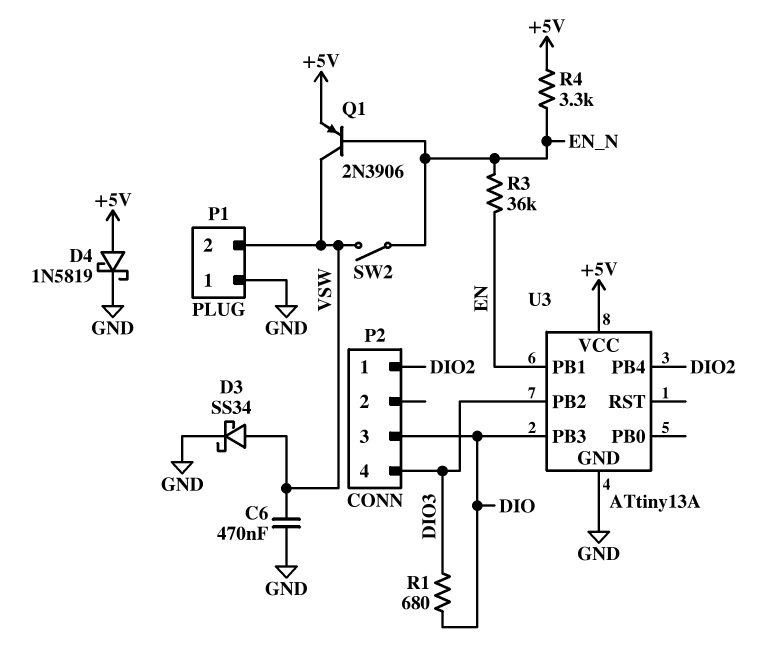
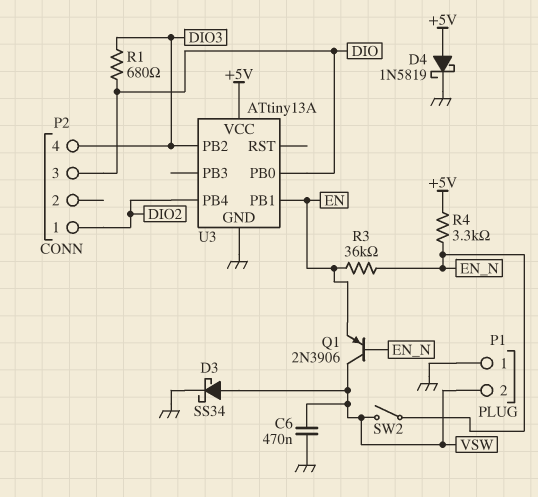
Q1: PNP 2N3906 (B EN_N, C VSW, E +5V) -> PNP 2N3906 (B EN_N, C VSW, E EN)
U3 pin PB0: none -> DIO
U3 pin PB3: DIO -> none

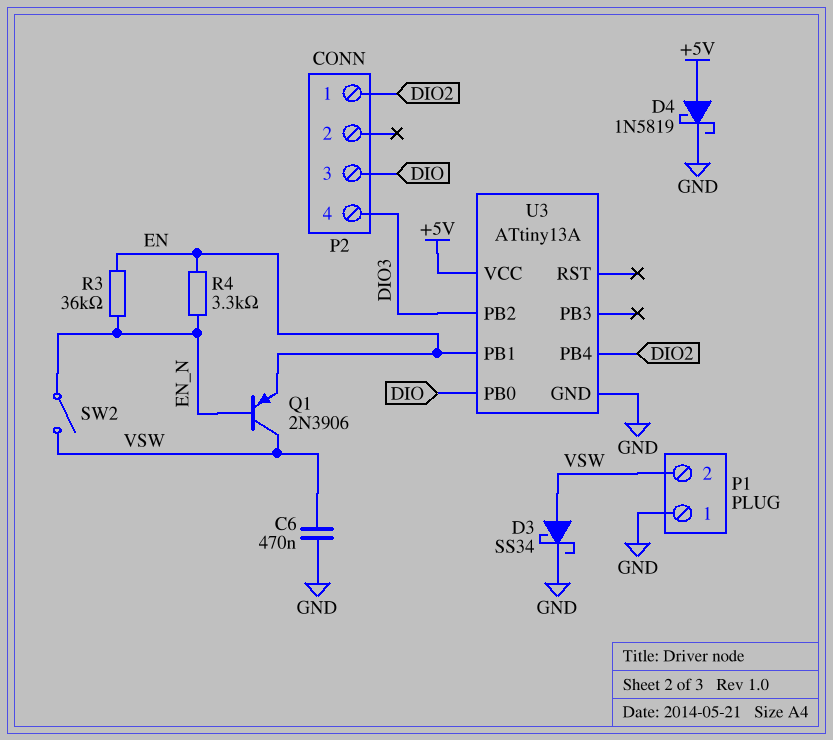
R1: 680 (DIO, DIO3) -> none
R4: 3.3k (+5V, EN_N) -> 3.3k (EN, EN_N)

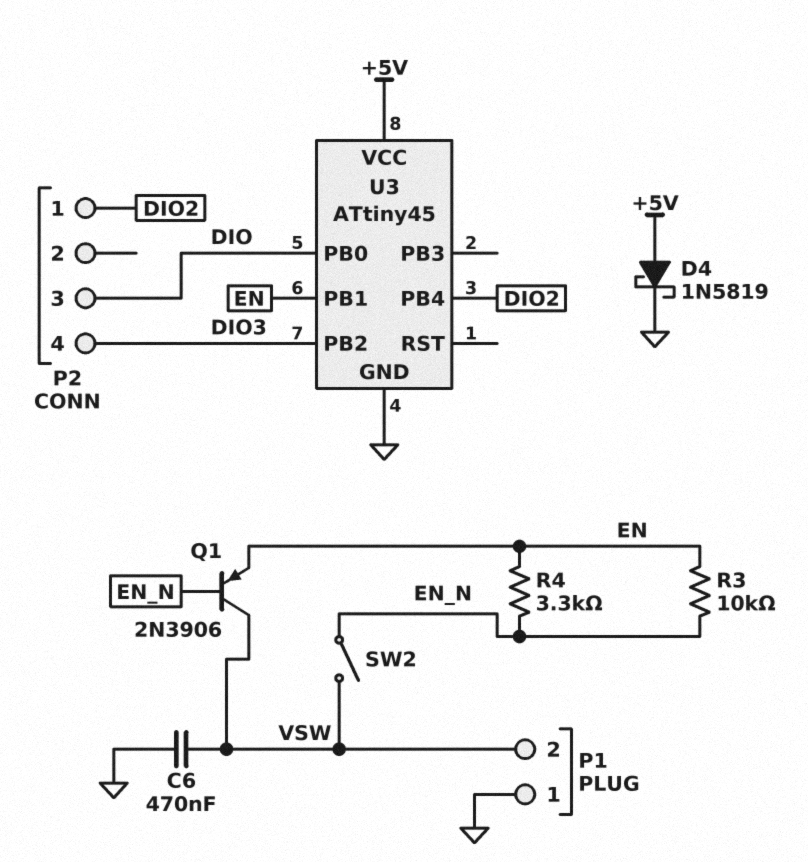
D3: schottky SS34 (A VSW, K GND) -> none
R3: 36k (EN, EN_N) -> 10k (EN, EN_N)
U3: ATtiny13A -> ATtiny45

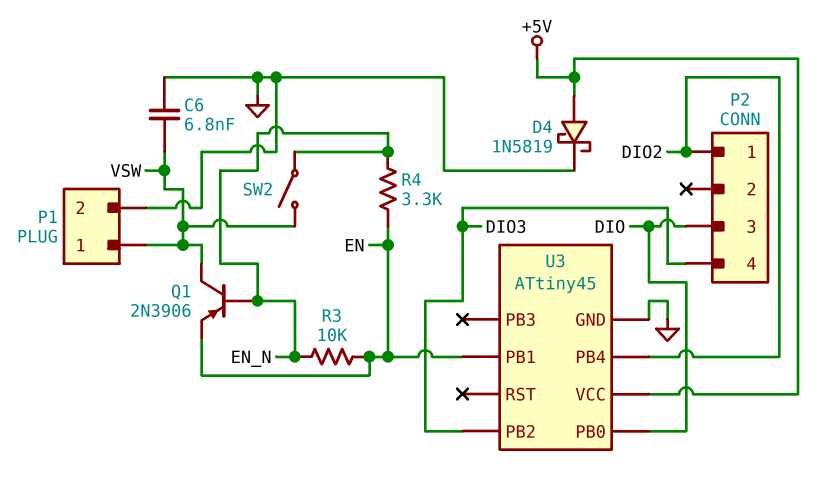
C6: 470nF (GND, VSW) -> 6.8nF (GND, VSW)
P1 pin 1: GND -> VSW
P1 pin 2: VSW -> GND

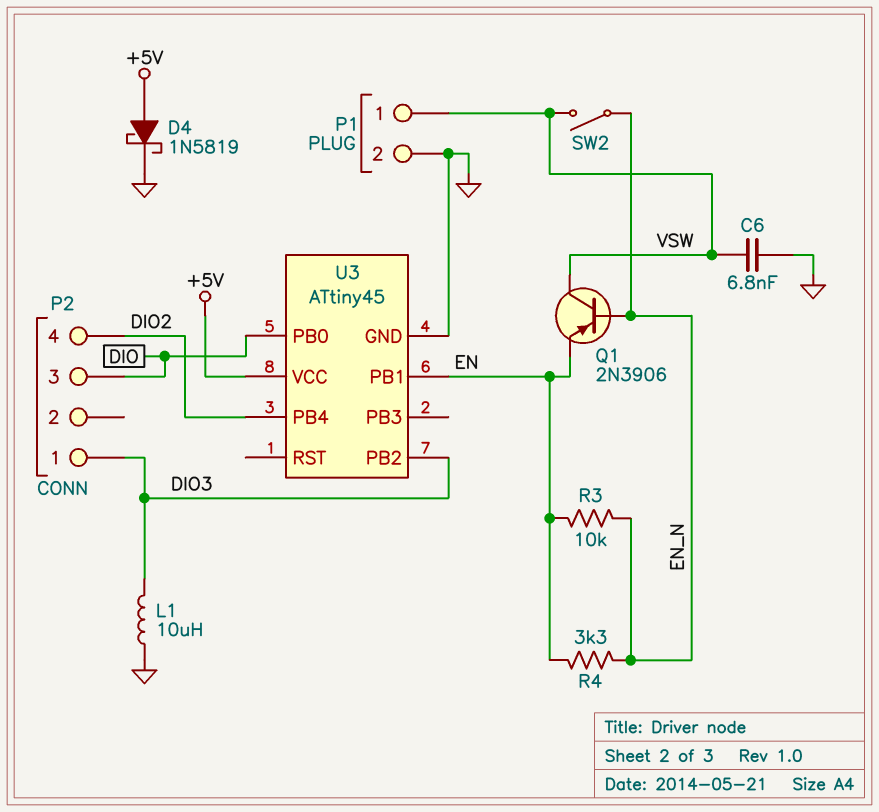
L1: none -> 10uH (DIO3, GND)
P2 pin 1: DIO2 -> DIO3
P2 pin 4: DIO3 -> DIO2

